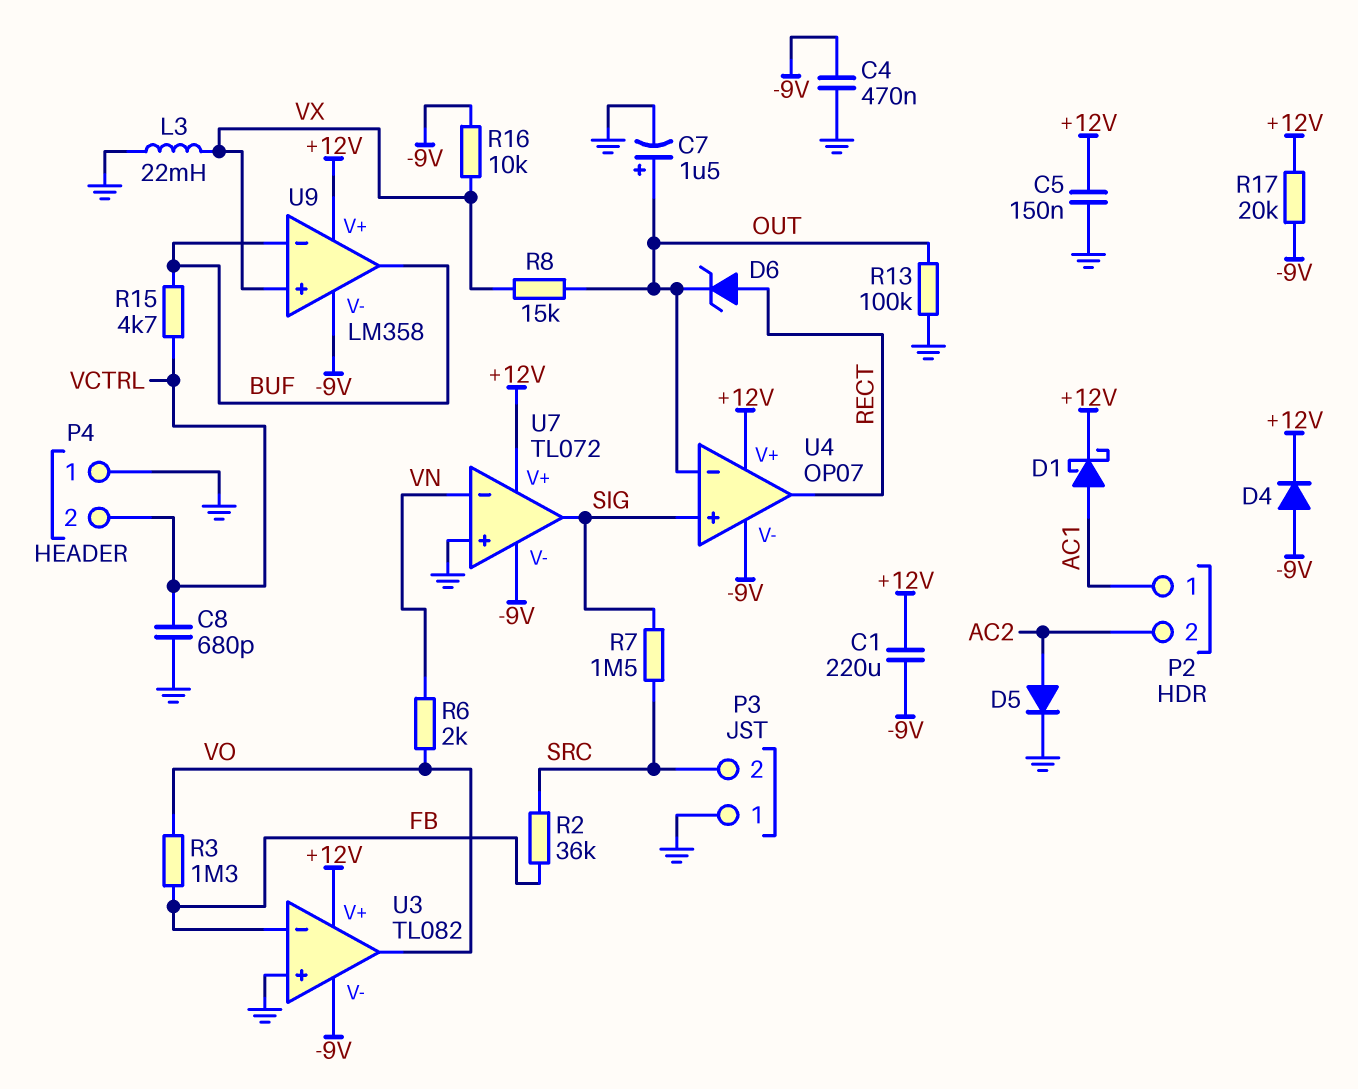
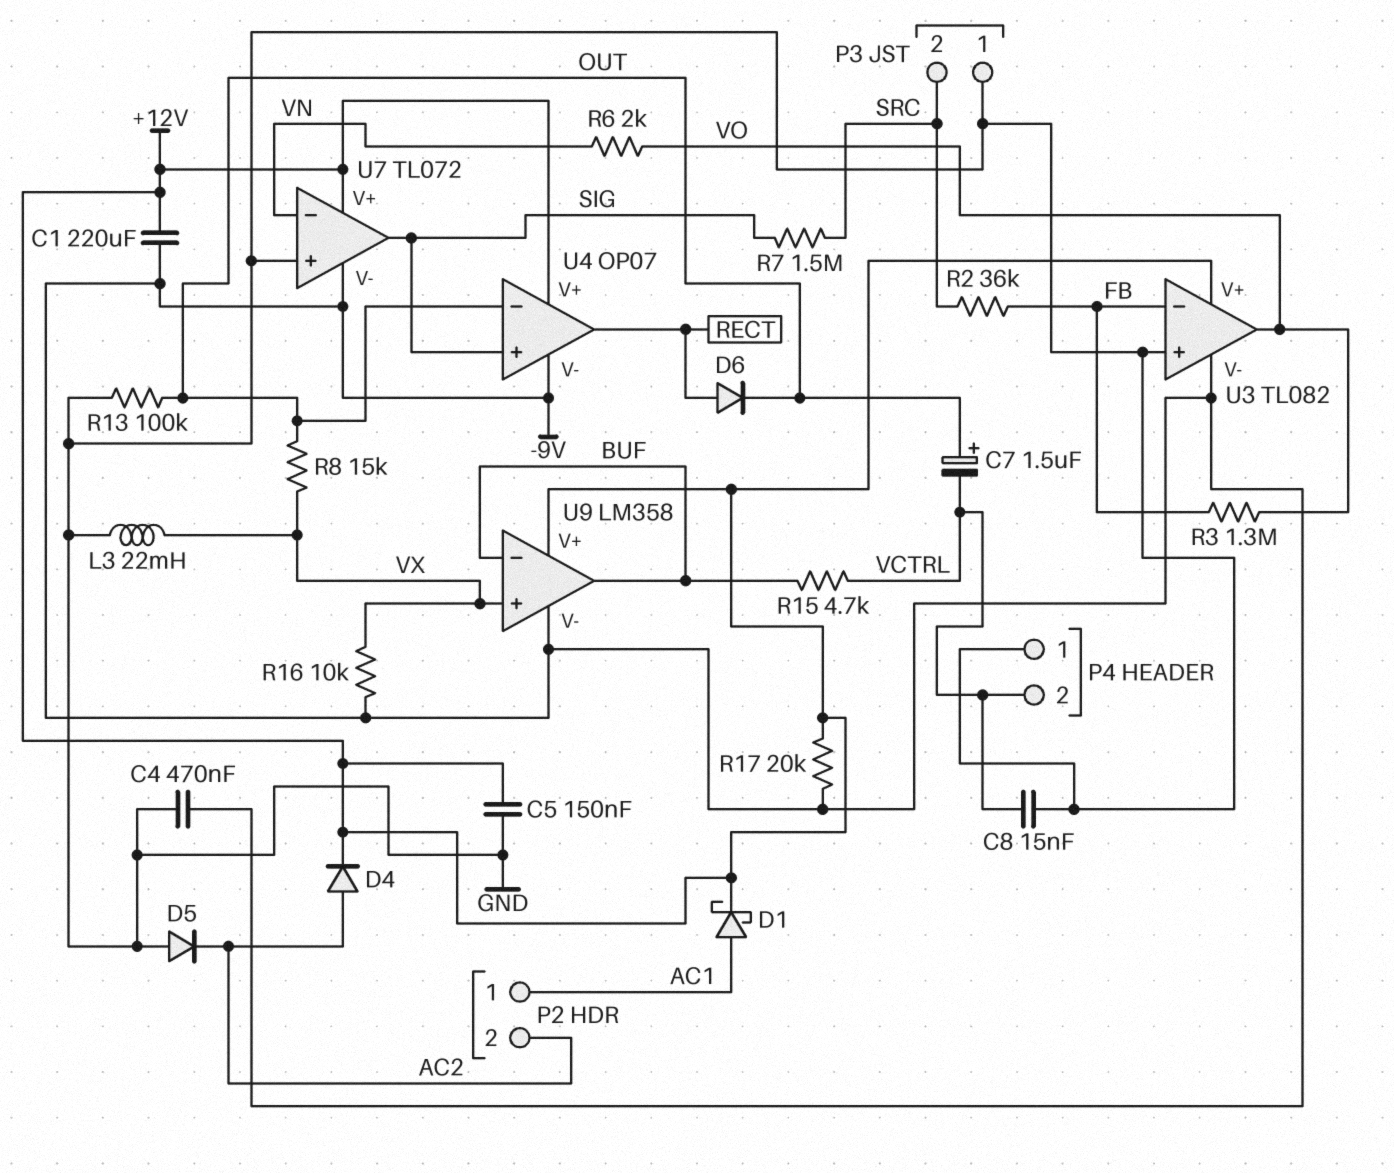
C7: 1.5uF (plus OUT, minus GND) -> 1.5uF (plus OUT, minus VCTRL)
C8: 680pF (GND, VCTRL) -> 15nF (GND, VCTRL)
D4: diode (A -9V, K +12V) -> diode (A AC2, K +12V)
D5: diode (A AC2, K GND) -> diode (A GND, K AC2)
D6: zener (A RECT, K OUT) -> diode (A RECT, K OUT)

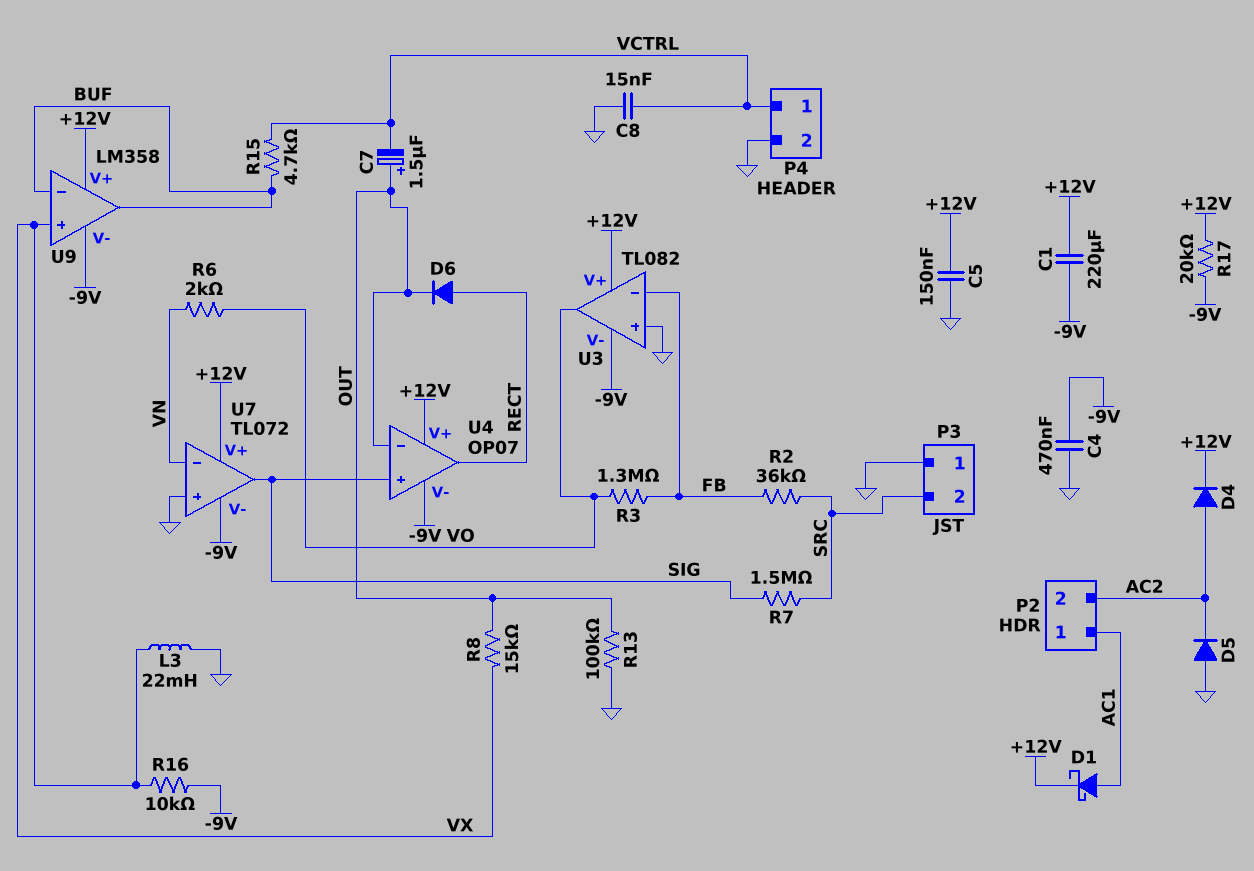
P4 pin 1: GND -> VCTRL
P4 pin 2: VCTRL -> GND

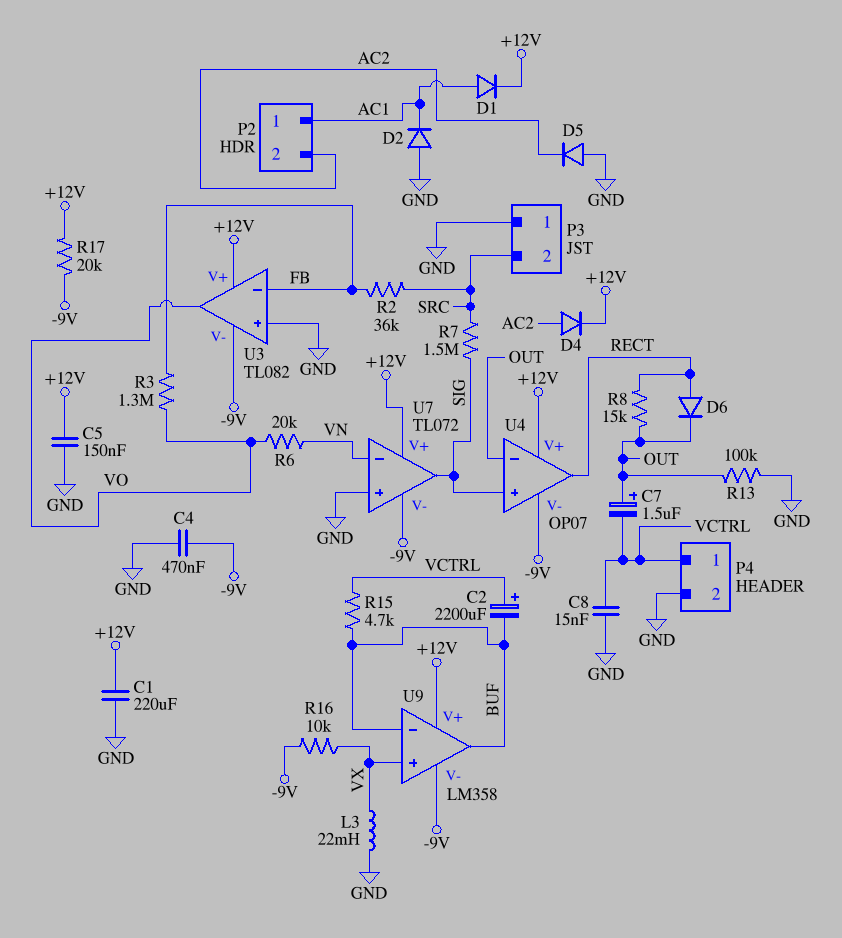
C1: 220uF (+12V, -9V) -> 220uF (+12V, GND)
C2: none -> 2200uF (plus VCTRL, minus BUF)
D1: schottky (A AC1, K +12V) -> diode (A AC1, K +12V)
D2: none -> diode (A GND, K AC1)
R6: 2k (VN, VO) -> 20k (VN, VO)
R8: 15k (OUT, VX) -> 15k (OUT, RECT)

